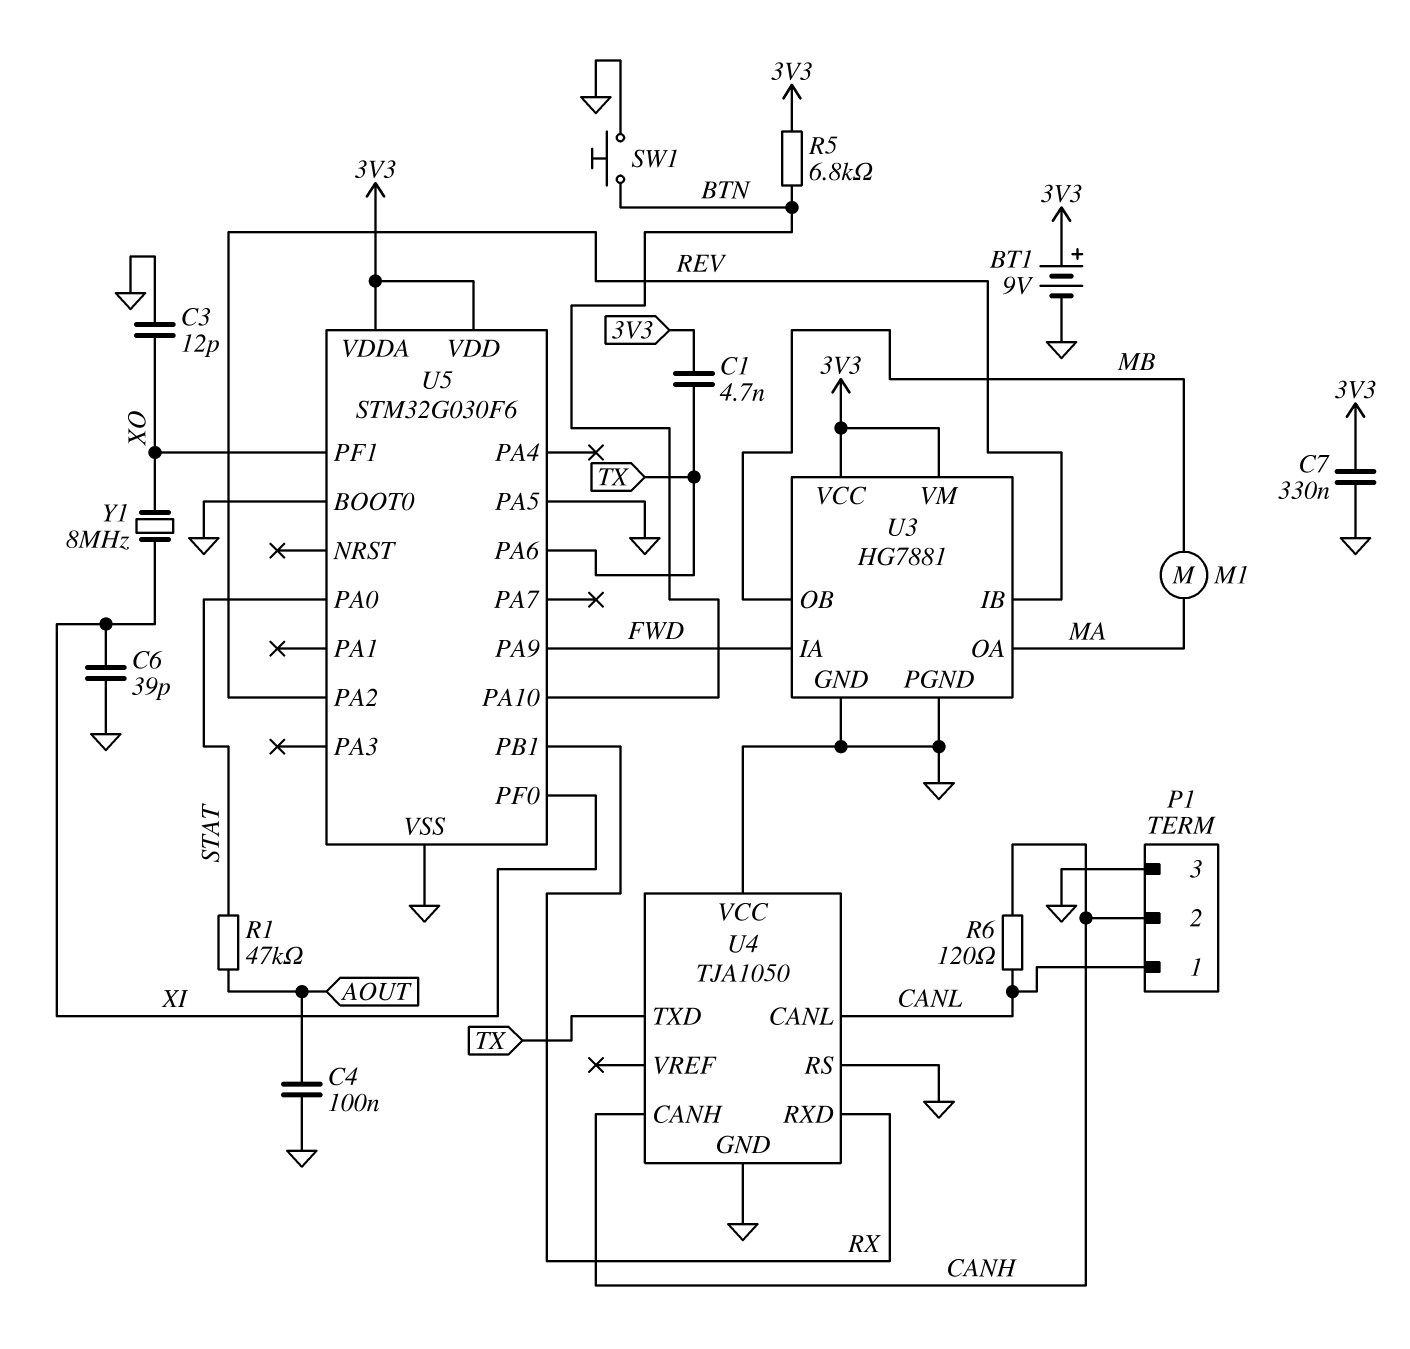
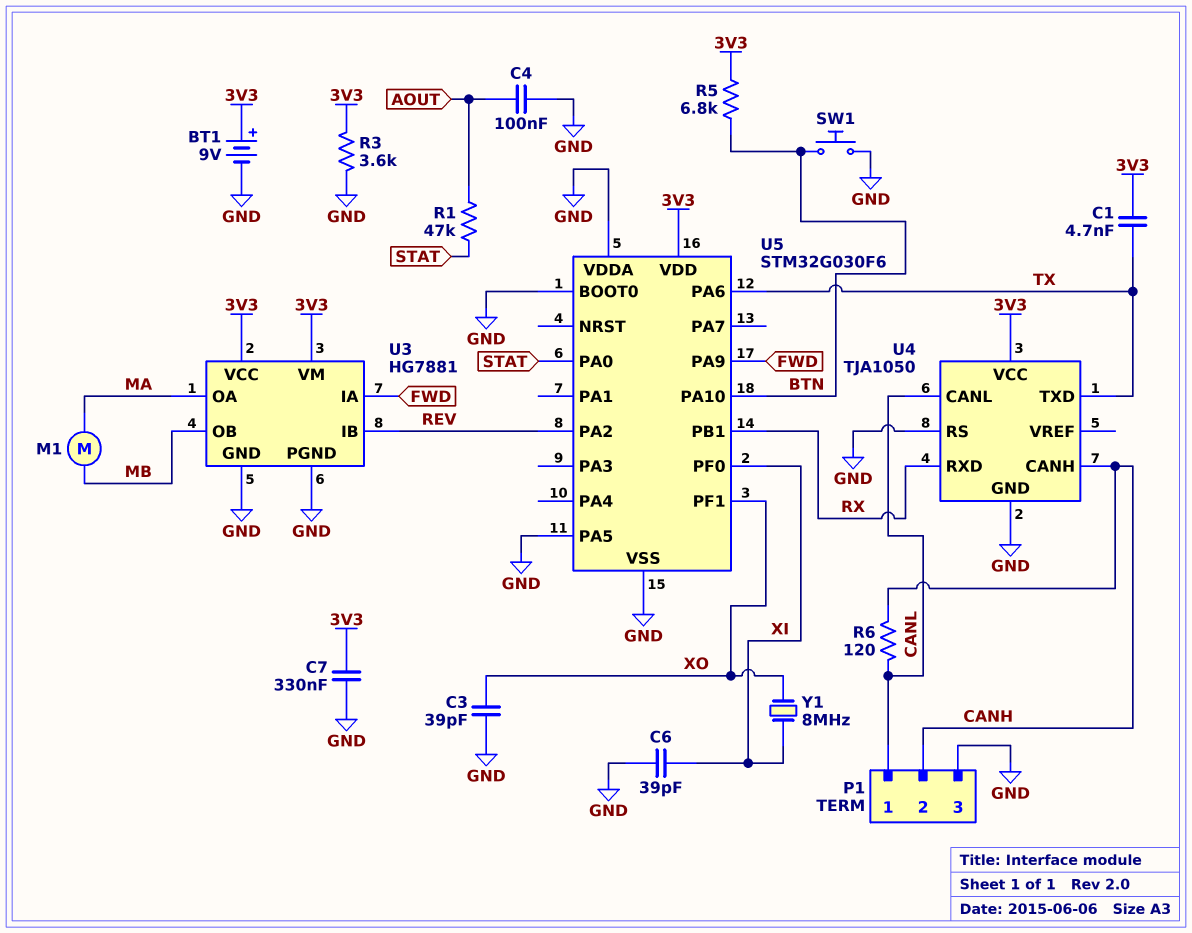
C3: 12pF (GND, XO) -> 39pF (GND, XO)
R3: none -> 3.6k (3V3, GND)
U4 pin VCC: GND -> 3V3
U5 pin VDDA: 3V3 -> GND

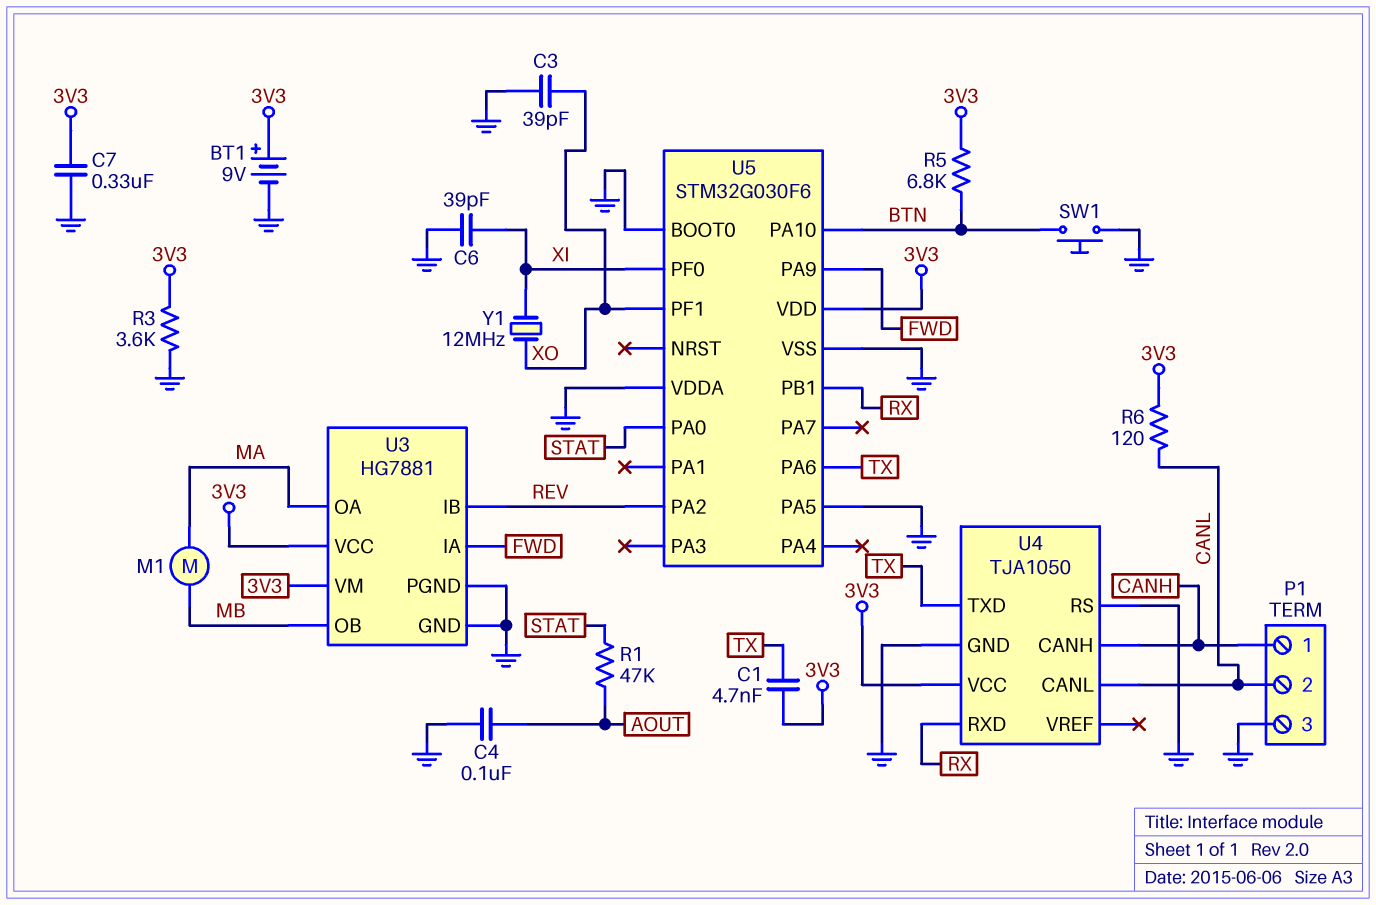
P1 pin 1: CANL -> CANH
P1 pin 2: CANH -> CANL
R6: 120 (CANH, CANL) -> 120 (3V3, CANL)
Y1: 8MHz (XI, XO) -> 12MHz (XI, XO)

